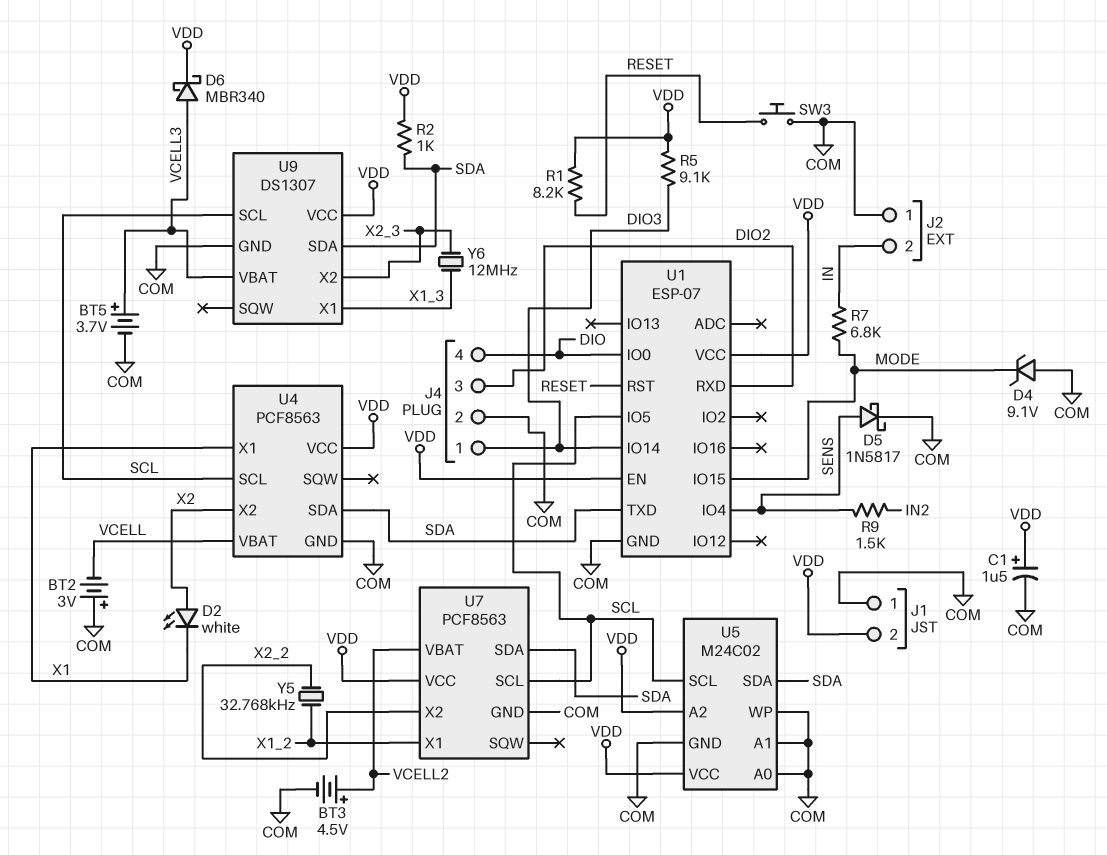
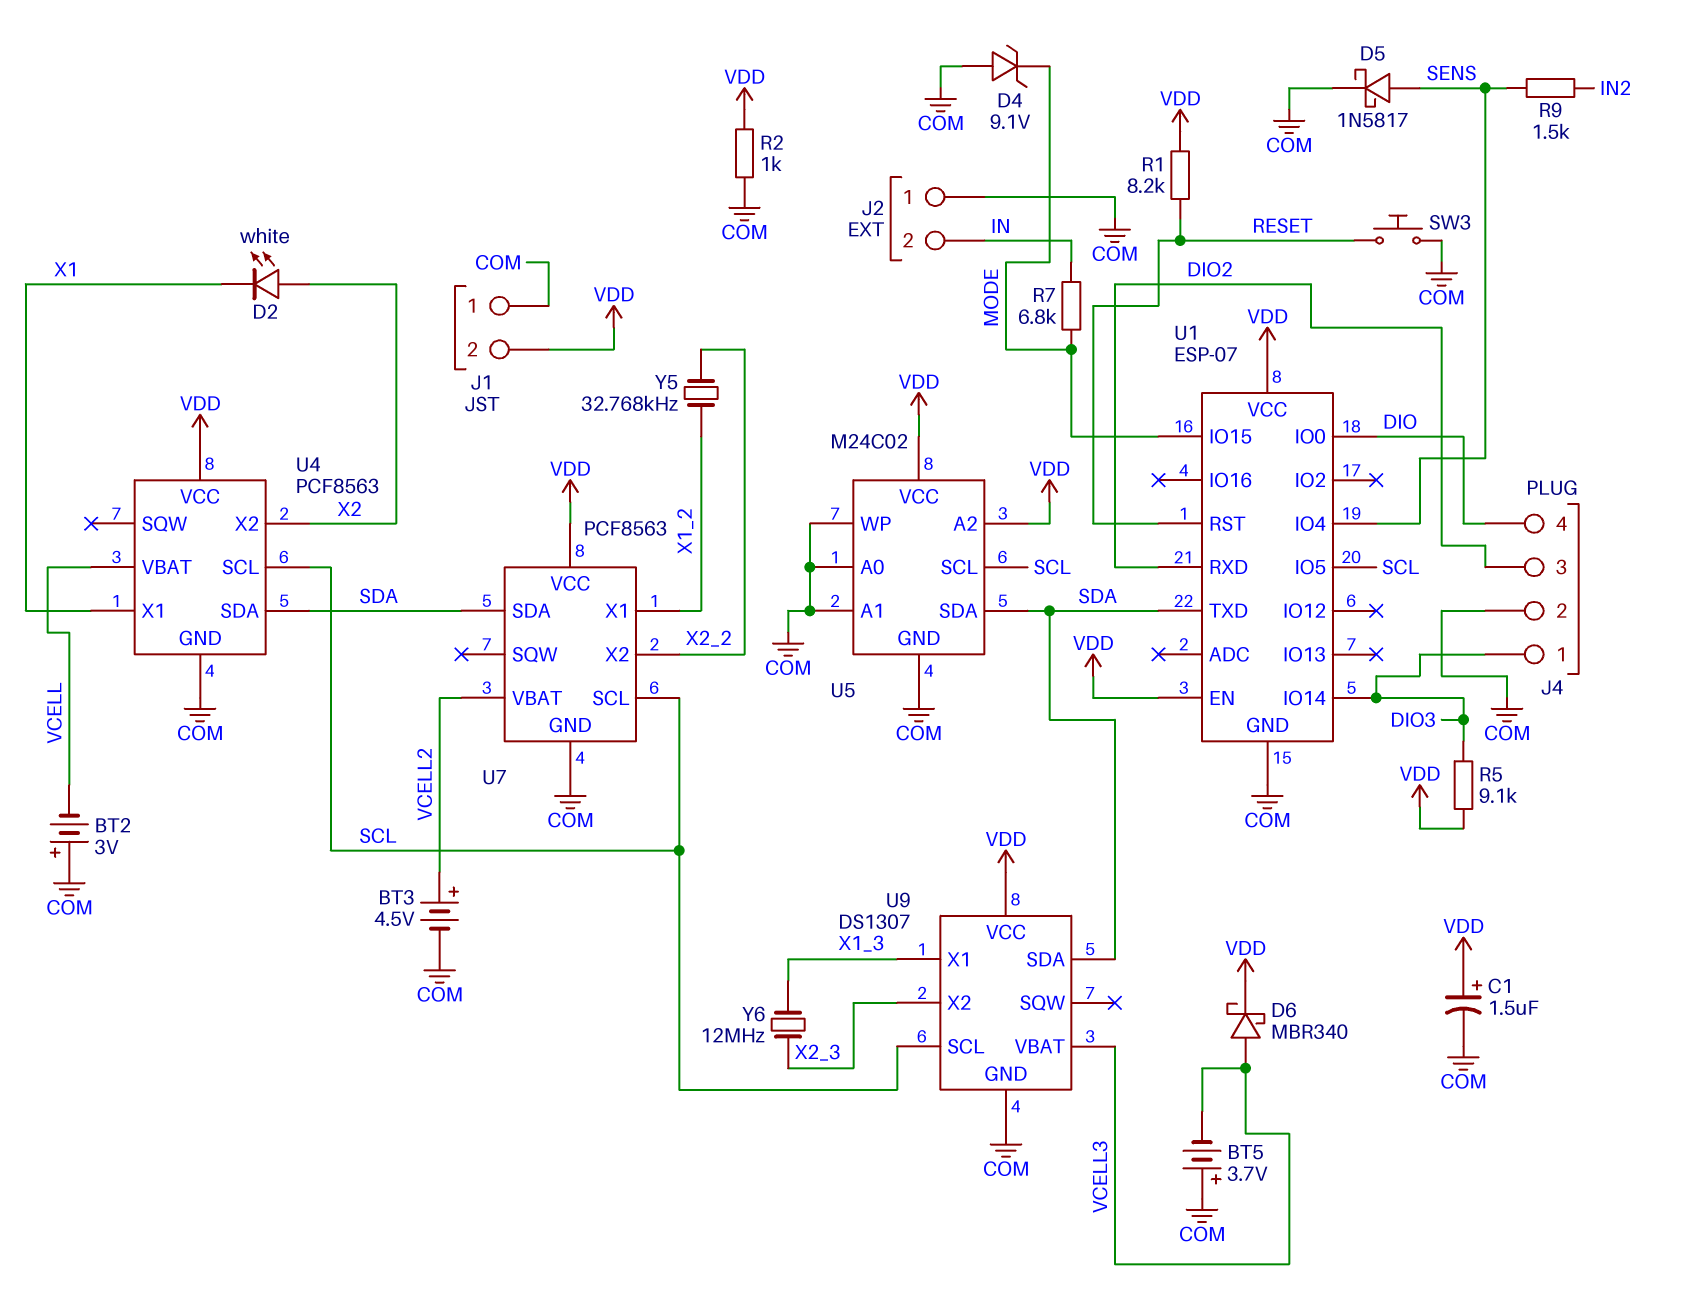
BT5: 3.7V (plus VCELL3, minus COM) -> 3.7V (plus COM, minus VCELL3)
R2: 1k (SDA, VDD) -> 1k (COM, VDD)

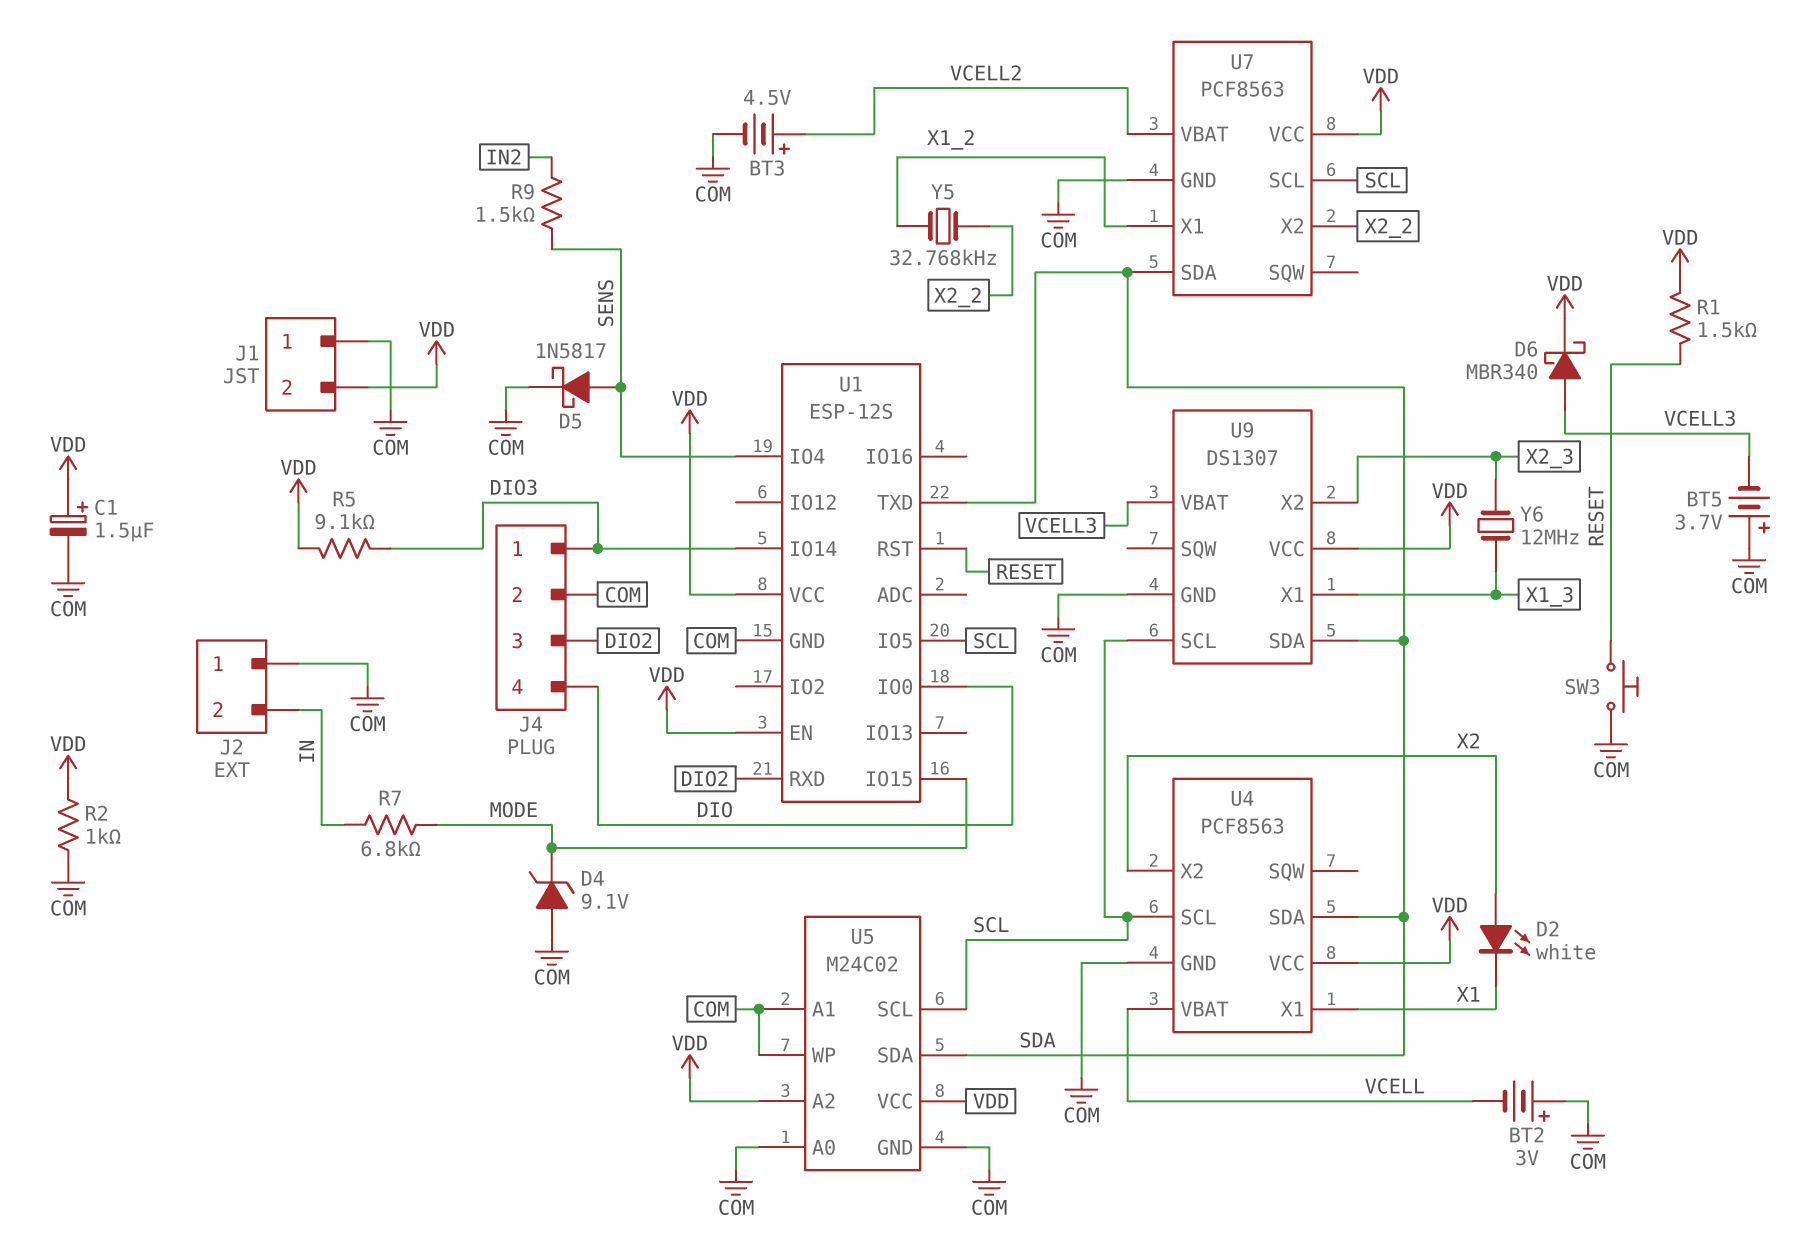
R1: 8.2k (RESET, VDD) -> 1.5k (RESET, VDD)
U1: ESP-07 -> ESP-12S

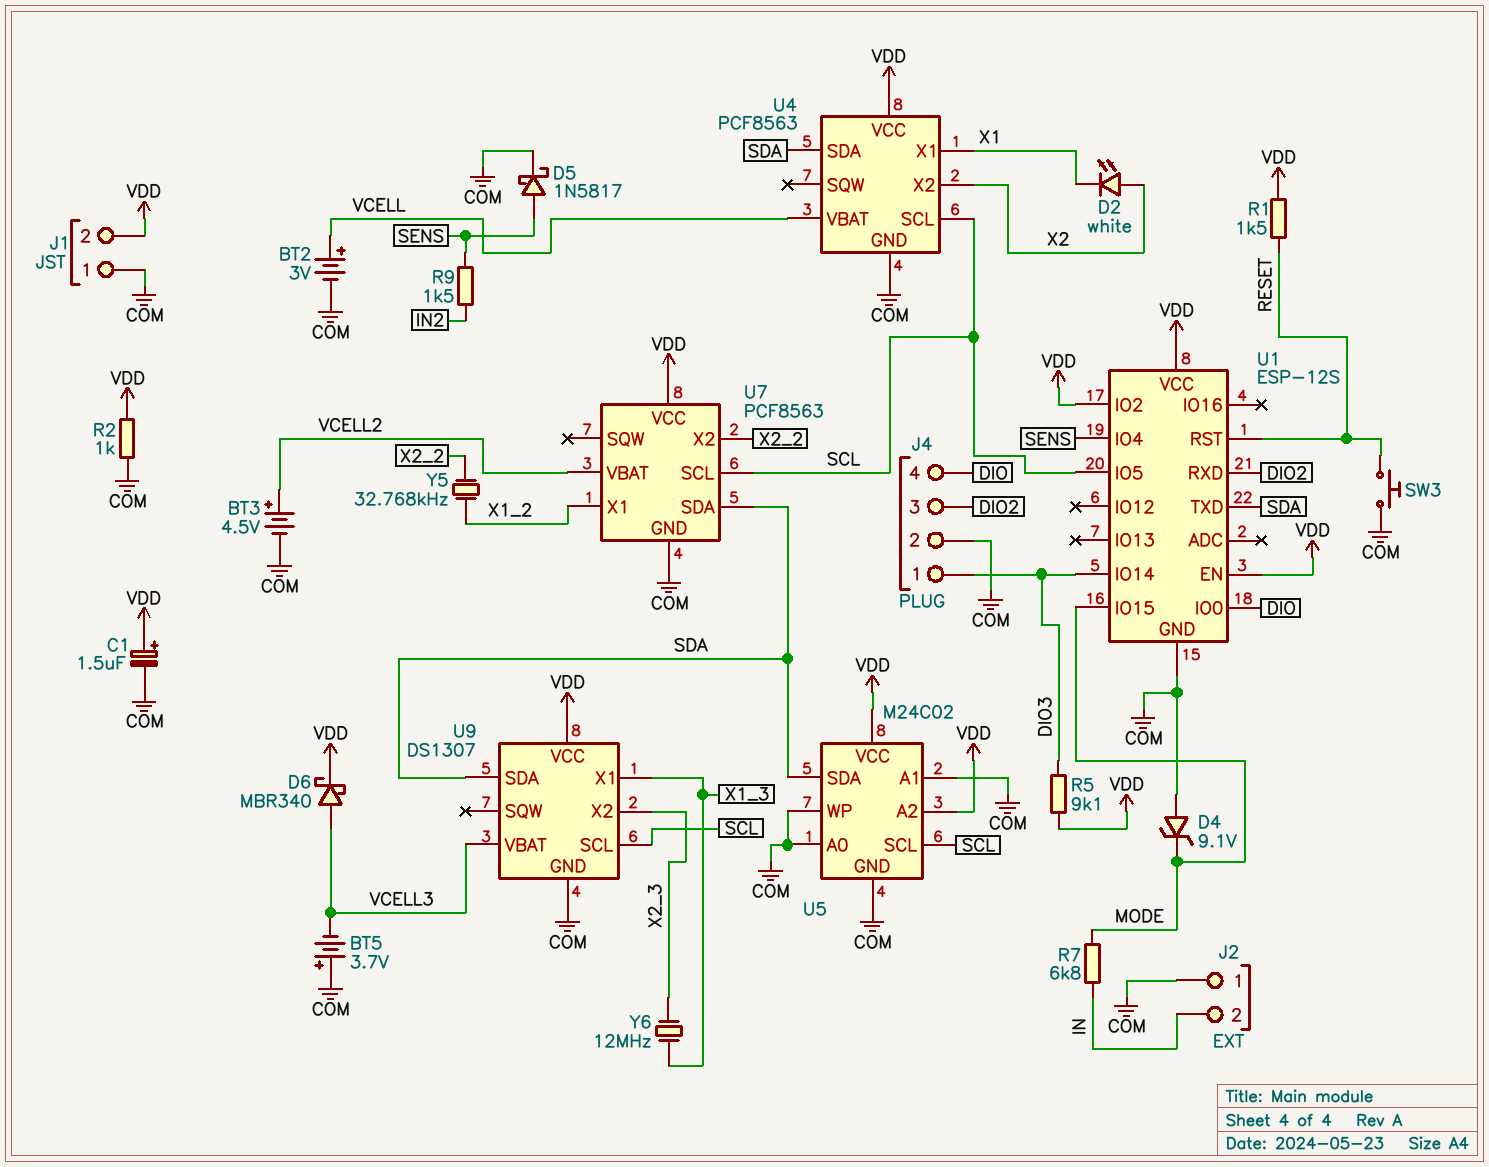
BT2: 3V (plus COM, minus VCELL) -> 3V (plus VCELL, minus COM)
U1 pin IO2: none -> VDD

